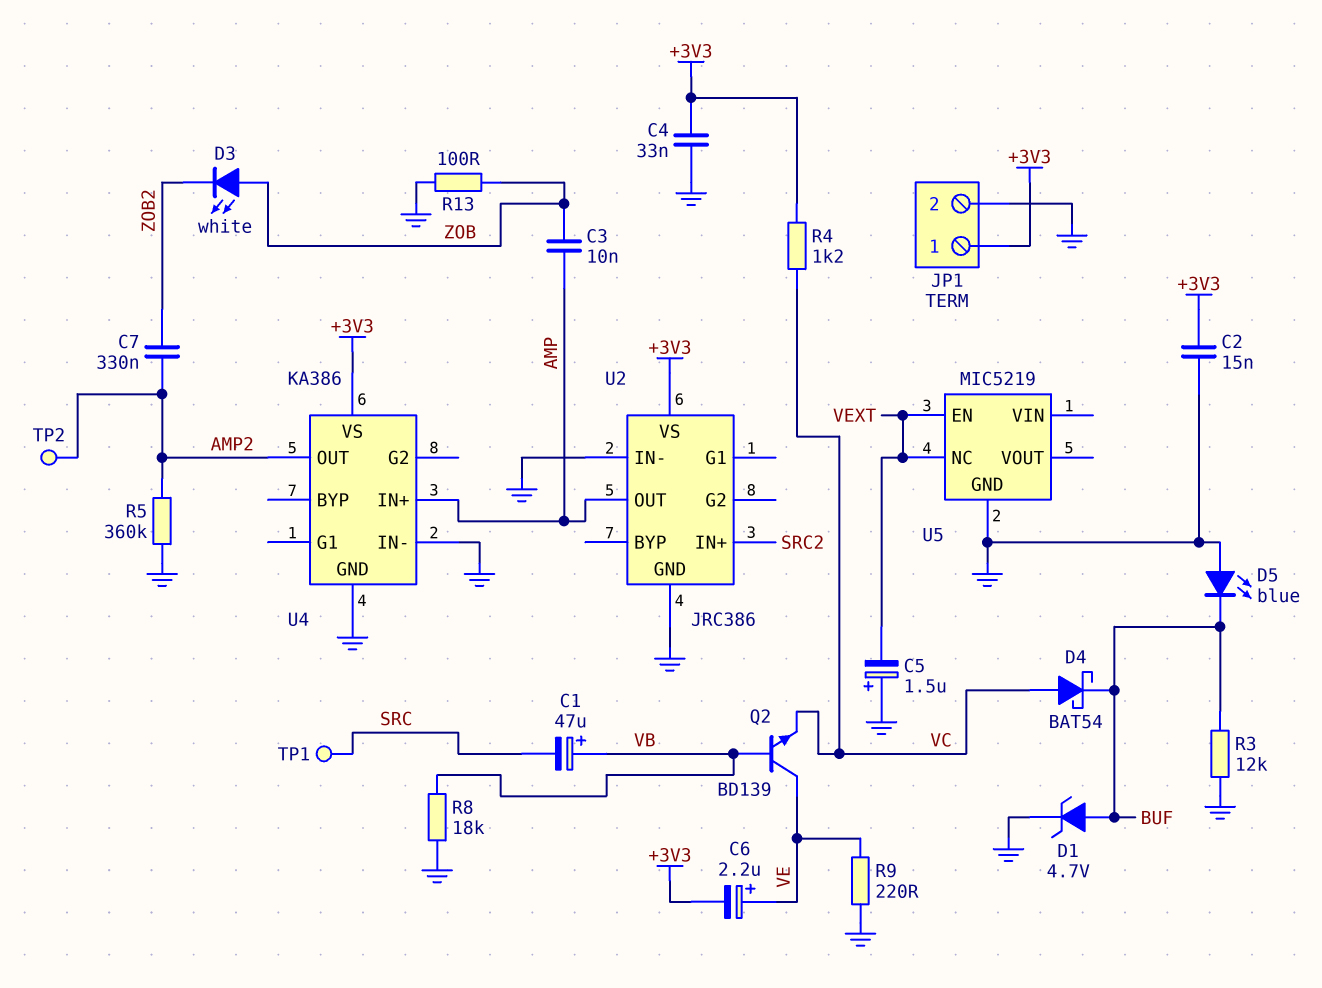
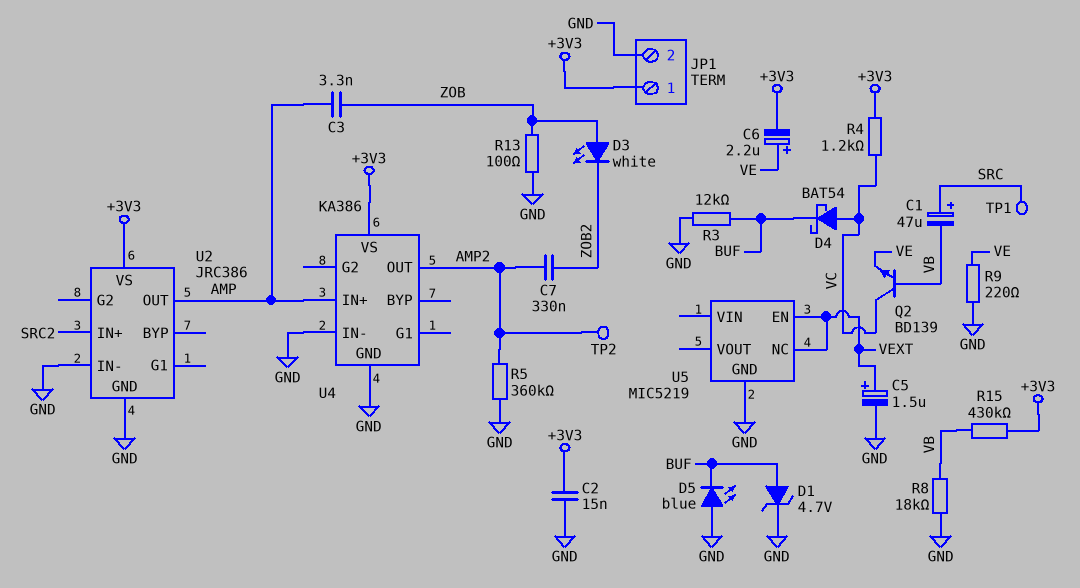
C1: 47uF (plus VB, minus SRC) -> 47uF (plus SRC, minus VB)
C3: 10nF (AMP, ZOB) -> 3.3nF (AMP, ZOB)
C4: 33nF (+3V3, GND) -> none
C5: 1.5uF (plus GND, minus VEXT) -> 1.5uF (plus VEXT, minus GND)
Q2: NPN BD139 (B VB, C VE, E VC) -> NPN BD139 (B VB, C VC, E VE)
R15: none -> 430k (+3V3, VB)

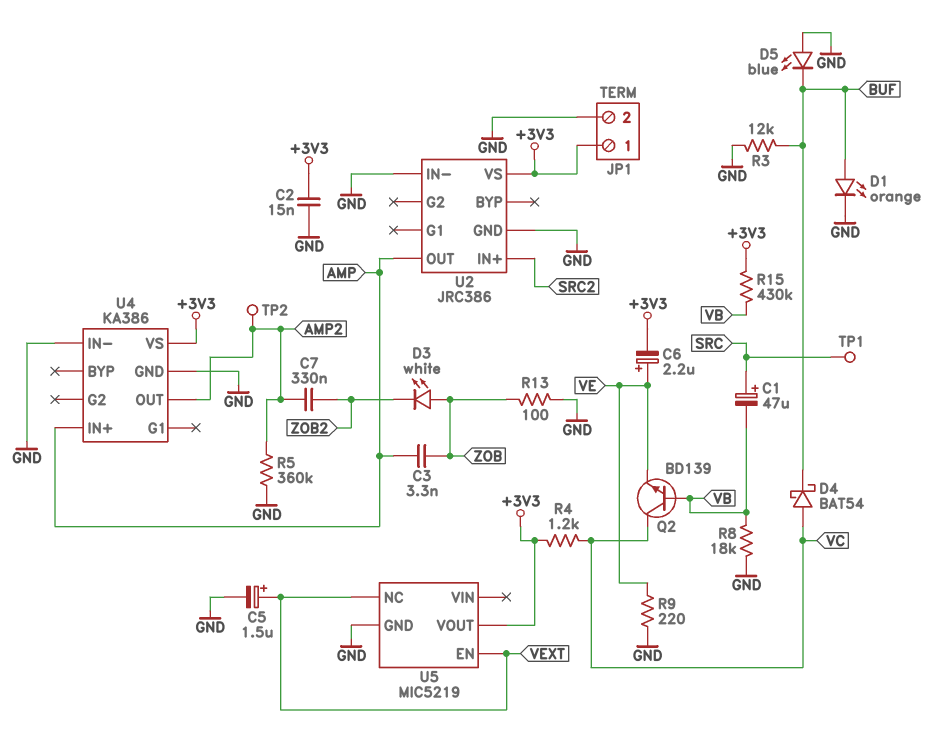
D1: zener 4.7V (A BUF, K GND) -> LED orange (A BUF, K GND)
U5 pin VOUT: none -> +3V3

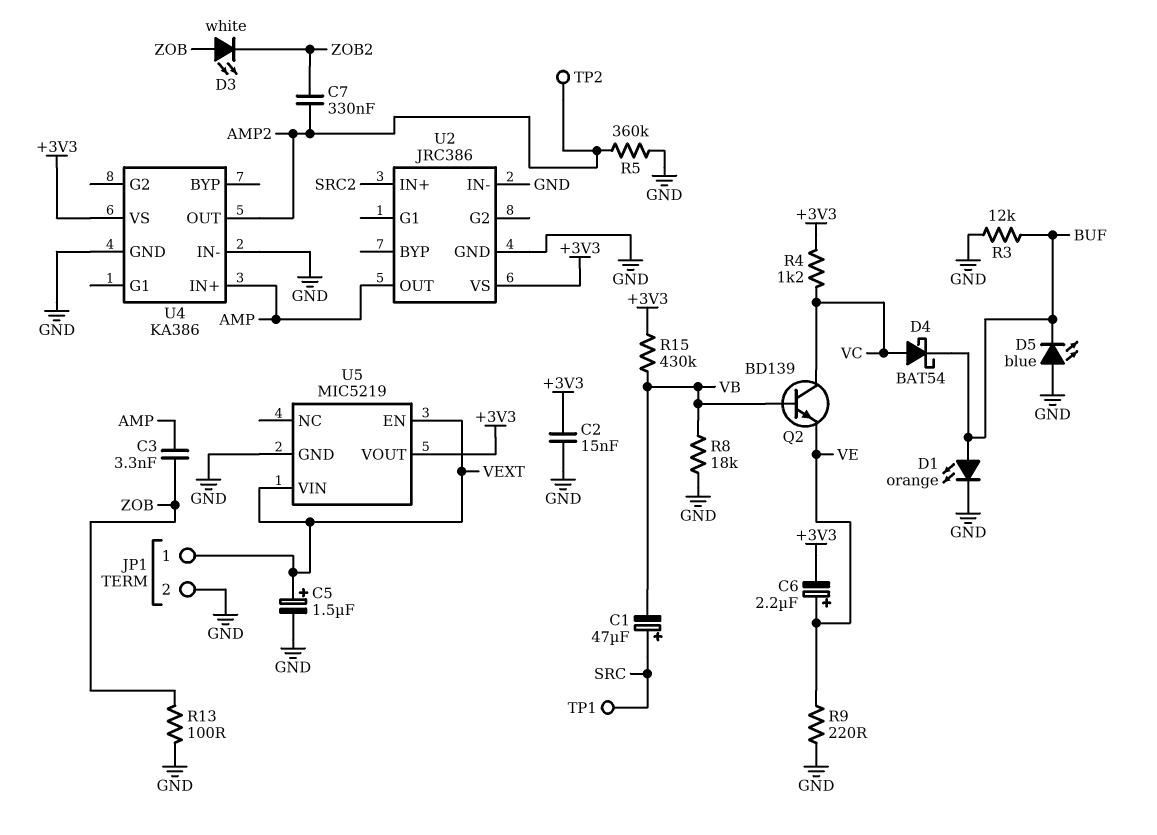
JP1 pin 1: +3V3 -> VEXT
U5 pin NC: VEXT -> none
U5 pin VIN: none -> VEXT

